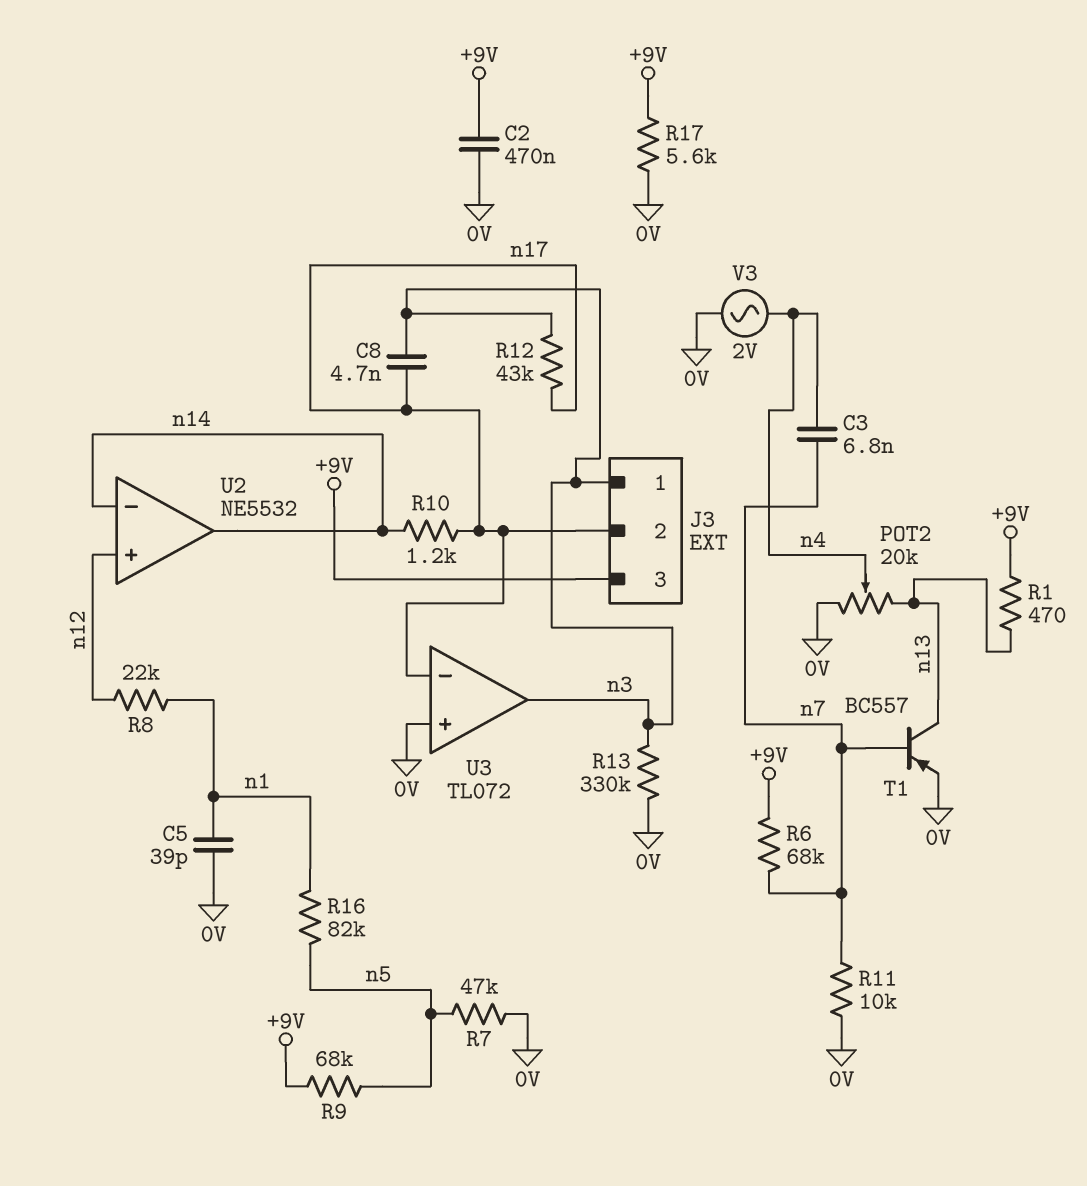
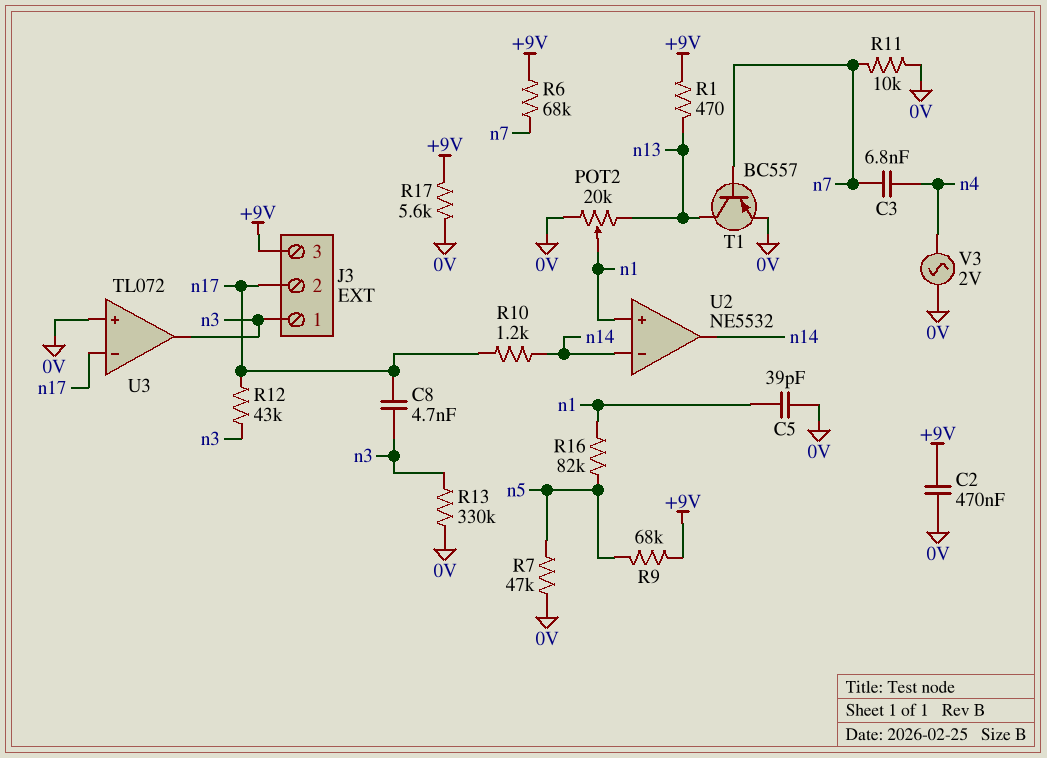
POT2: 20k (0V, n13, wiper n4) -> 20k (0V, n13, wiper n1)
R8: 22k (n1, n12) -> none
U2 pin in+: n12 -> n1

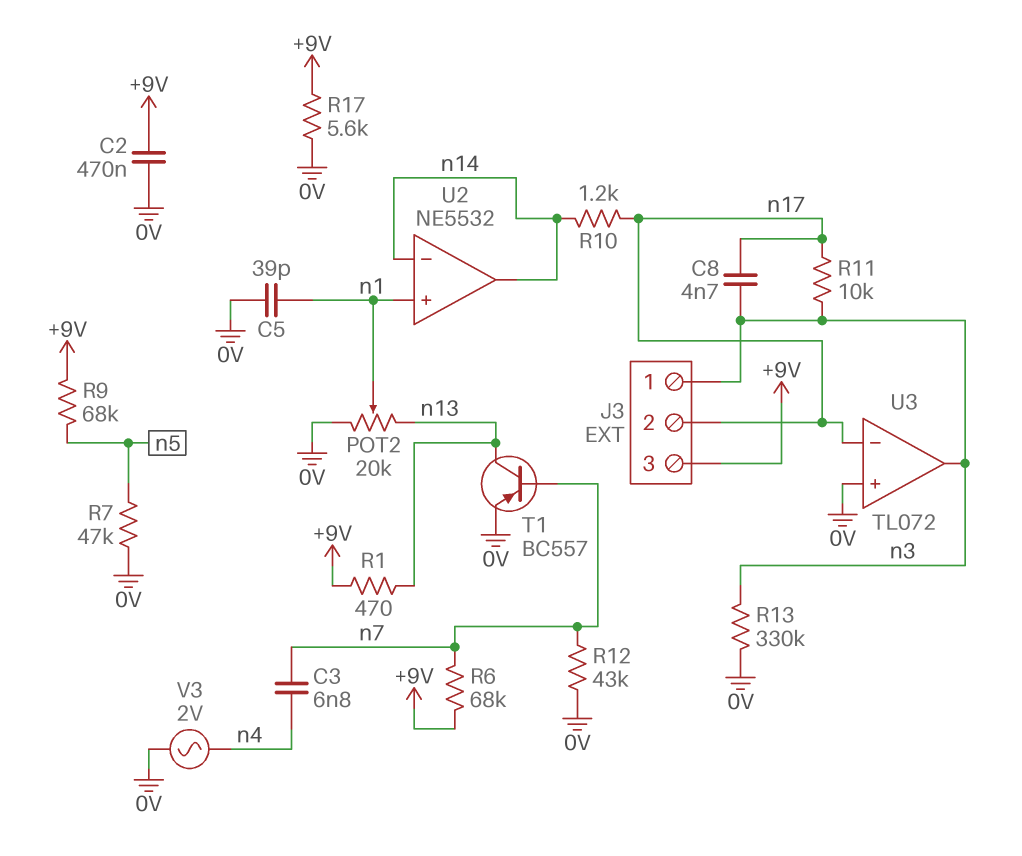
R11: 10k (0V, n7) -> 10k (n3, n17)
R12: 43k (n3, n17) -> 43k (0V, n7)
R16: 82k (n1, n5) -> none

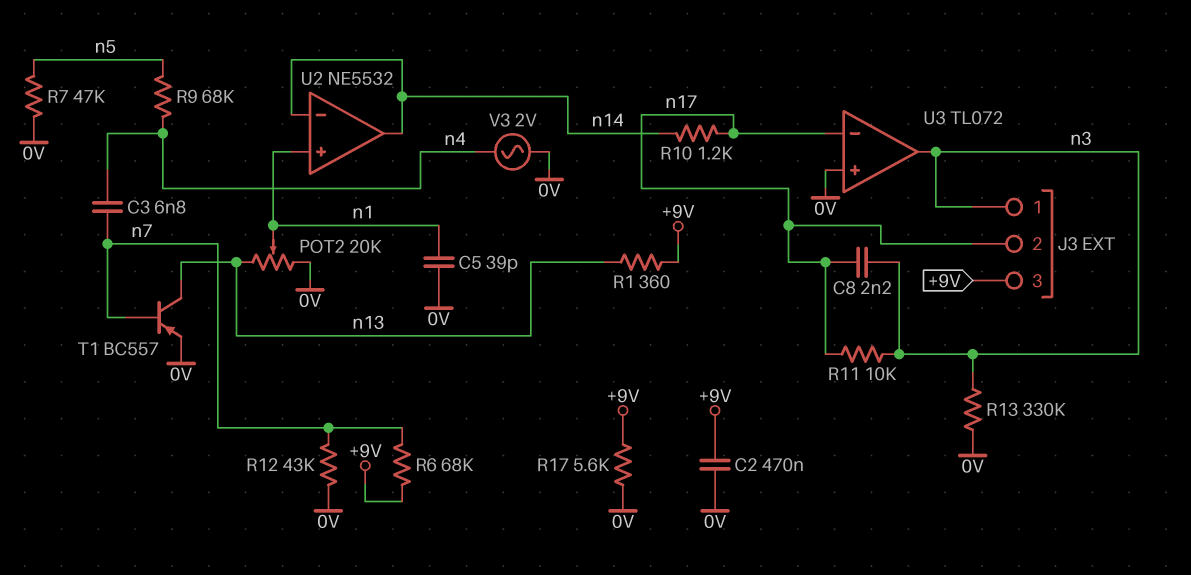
C8: 4.7nF (n3, n17) -> 2.2nF (n3, n17)
R1: 470 (+9V, n13) -> 360 (+9V, n13)
R9: 68k (+9V, n5) -> 68k (n4, n5)

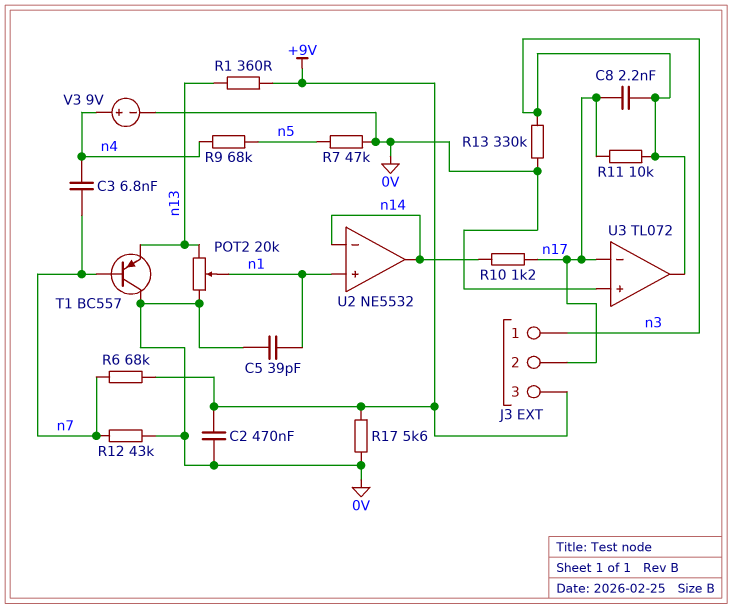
T1: PNP BC557 (B n7, C n13, E 0V) -> PNP BC557 (B n7, C 0V, E n13)
V3: AC 2V (0V, n4) -> 9V (plus n4, minus 0V)

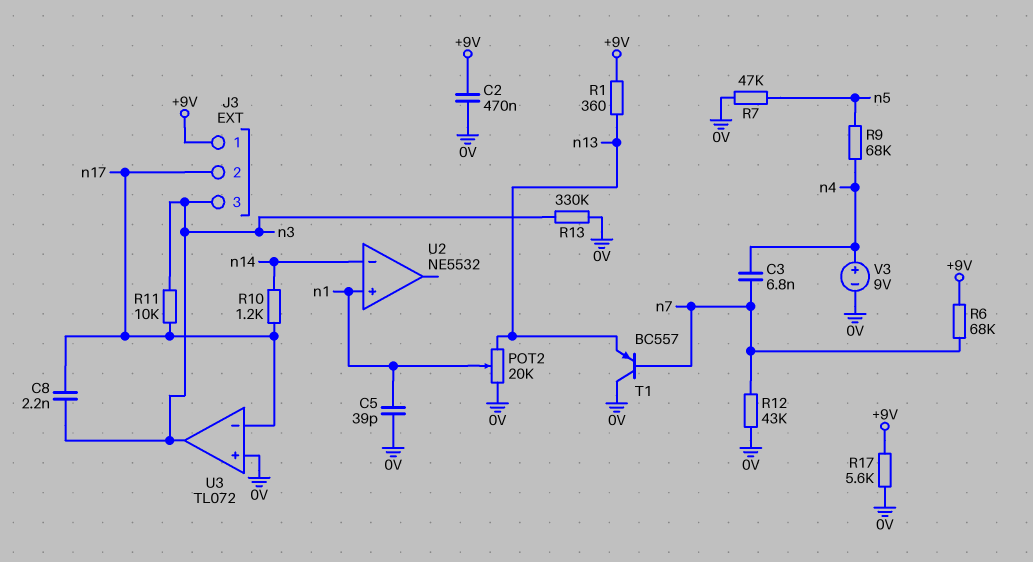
J3 pin 1: n3 -> +9V
J3 pin 3: +9V -> n3
U2 pin out: n14 -> none

